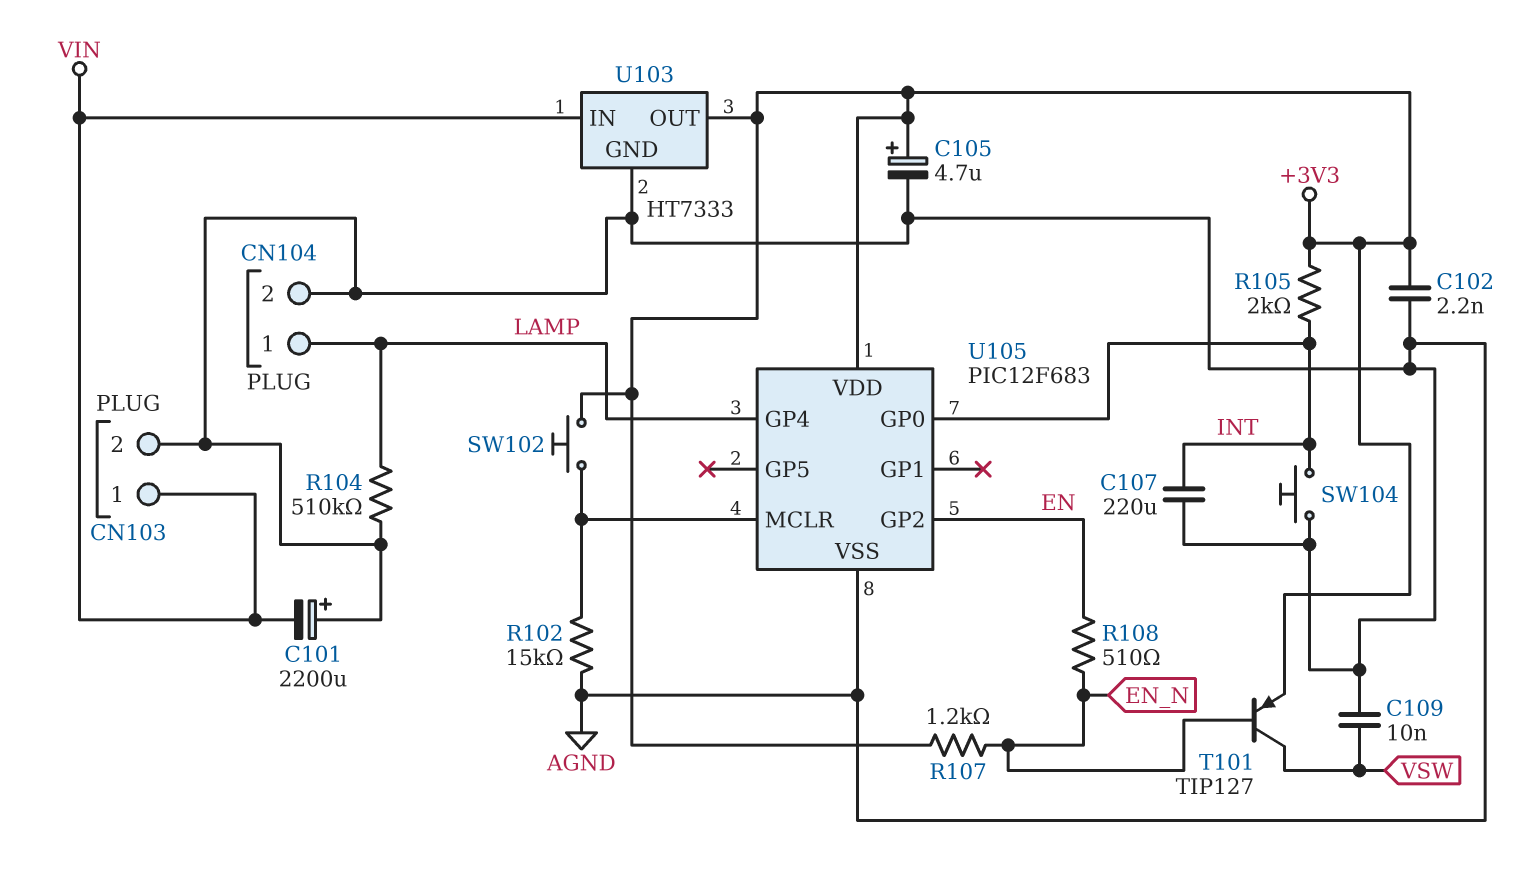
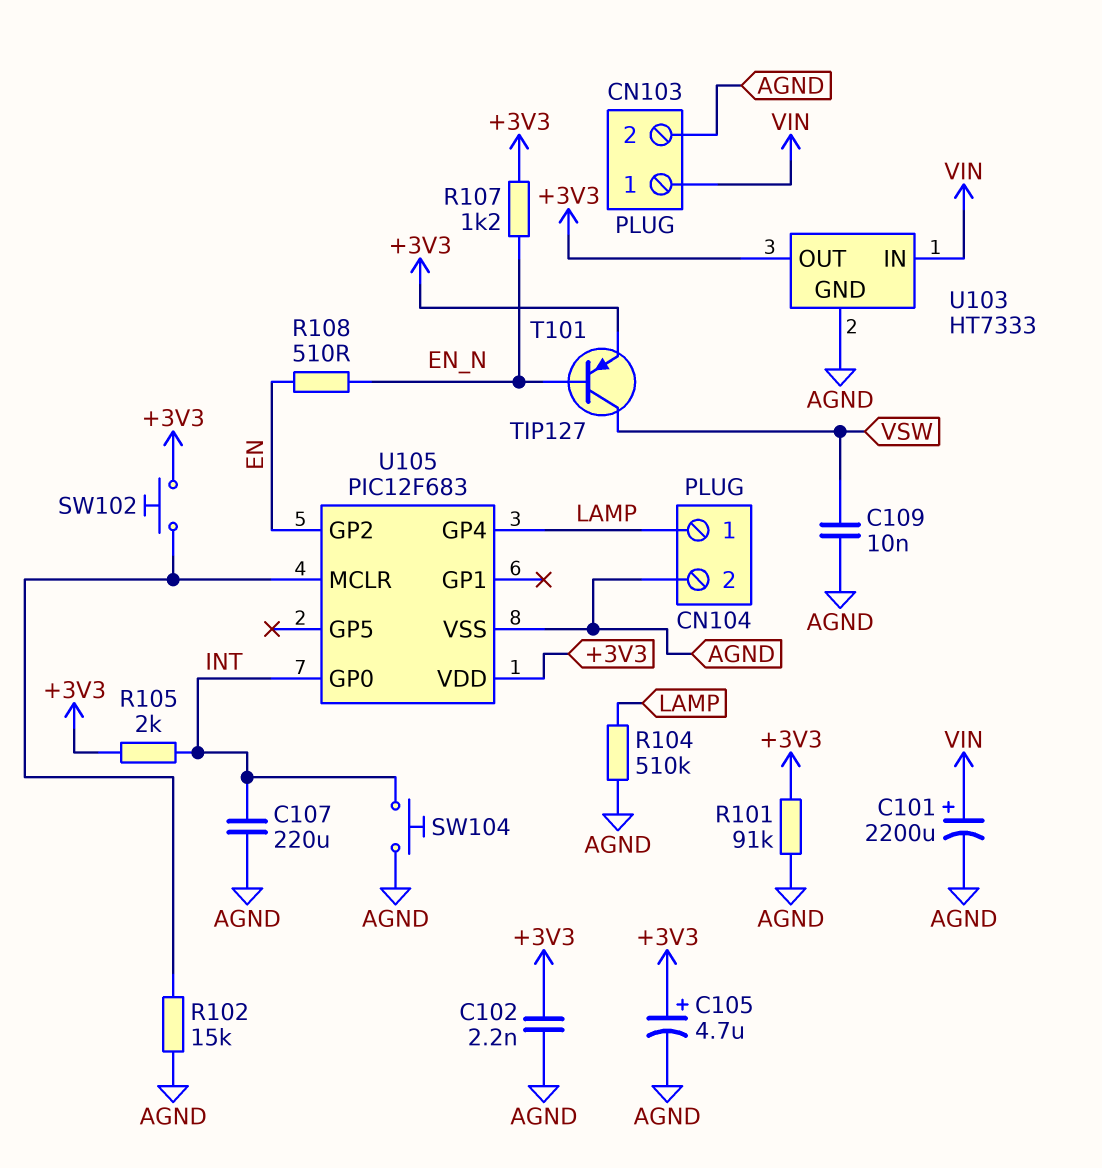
C101: 2200uF (plus AGND, minus VIN) -> 2200uF (plus VIN, minus AGND)
R101: none -> 91k (+3V3, AGND)

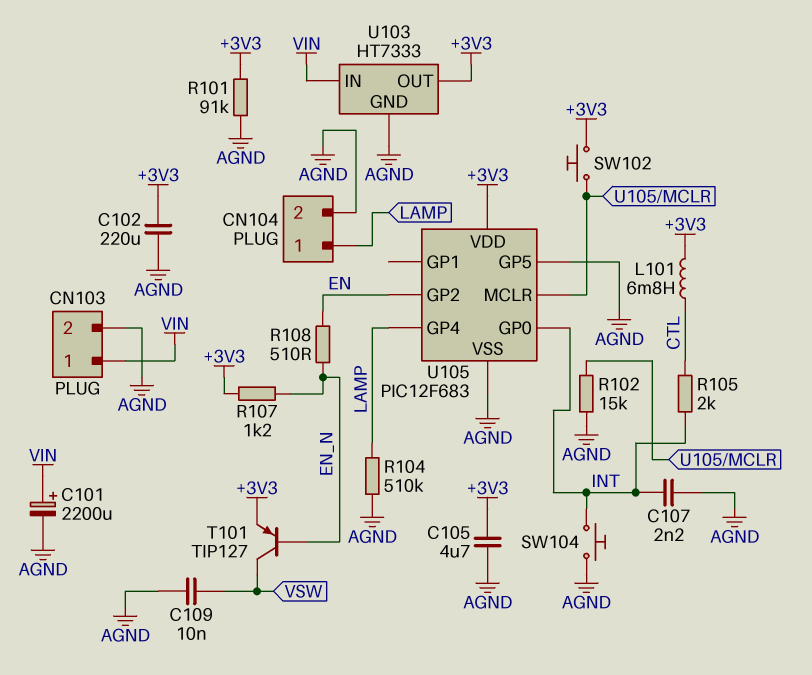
C102: 2.2nF (+3V3, AGND) -> 220uF (+3V3, AGND)
C105: 4.7uF (plus +3V3, minus AGND) -> 4.7uF (+3V3, AGND)
C107: 220uF (AGND, INT) -> 2.2nF (AGND, INT)
L101: none -> 6.8mH (+3V3, CTL)
R105: 2k (+3V3, INT) -> 2k (CTL, INT)
U105 pin GP5: none -> AGND

